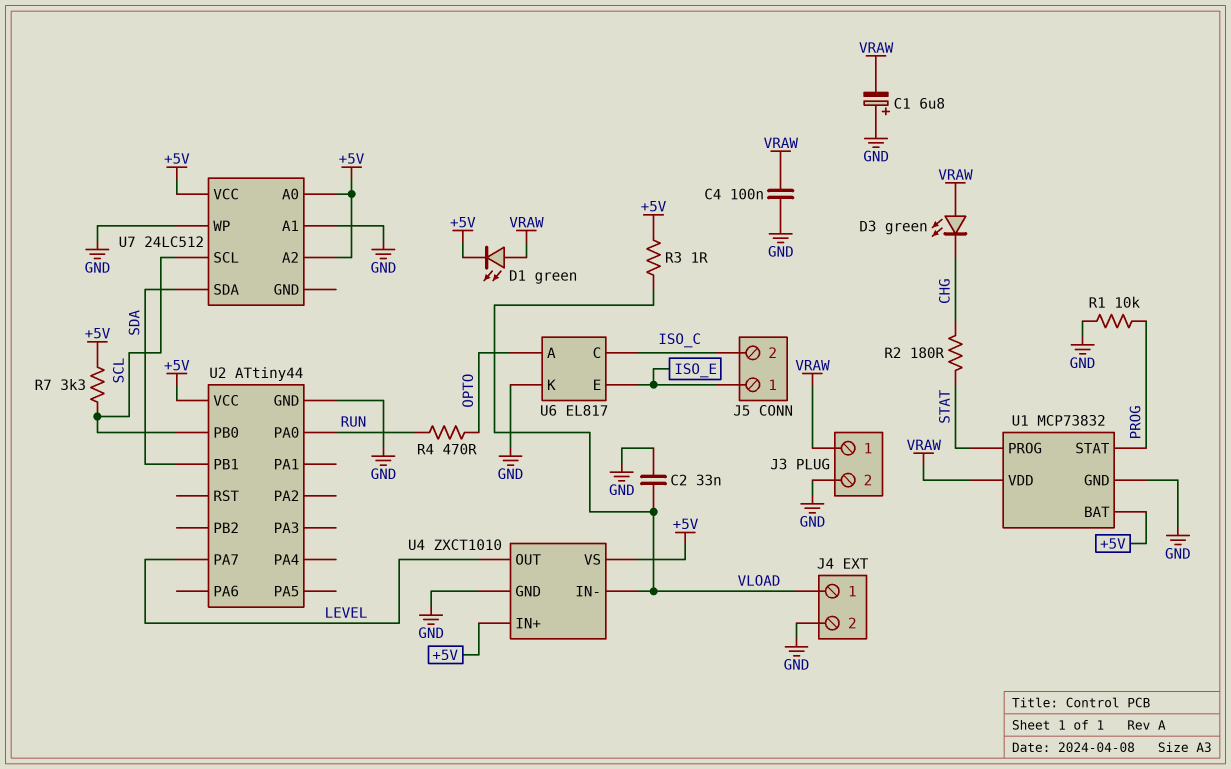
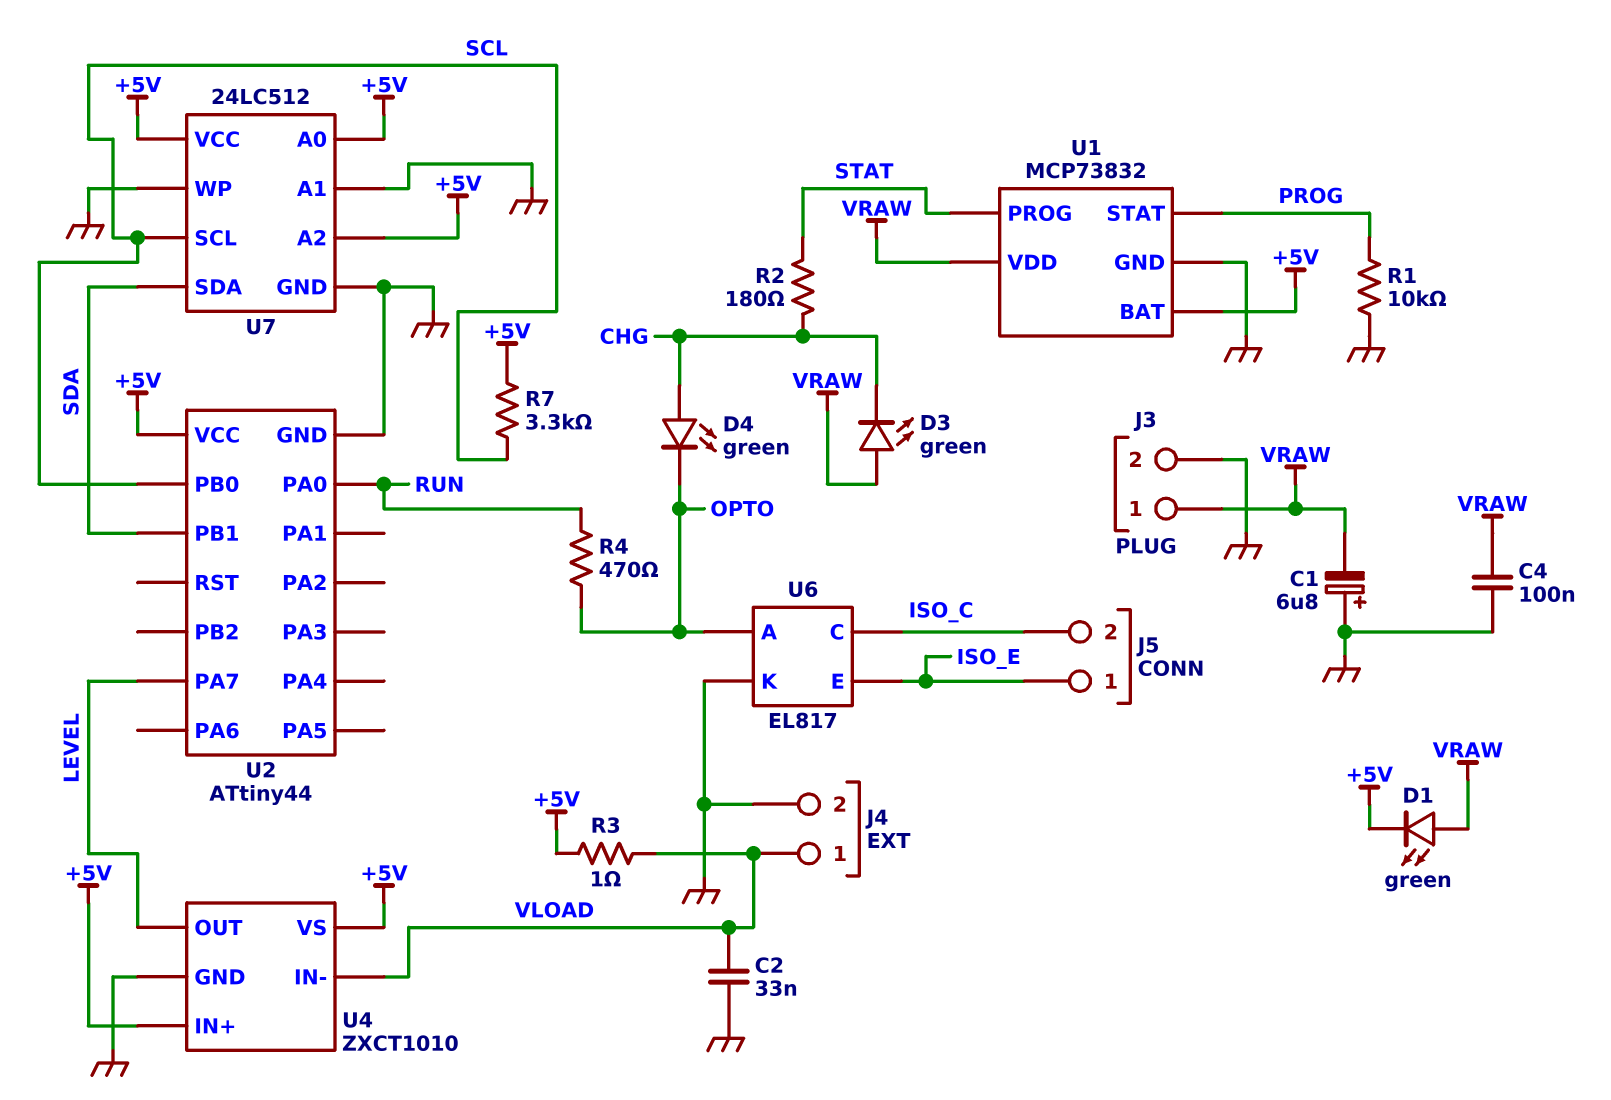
D4: none -> LED green (A CHG, K OPTO)
U7 pin GND: none -> GND

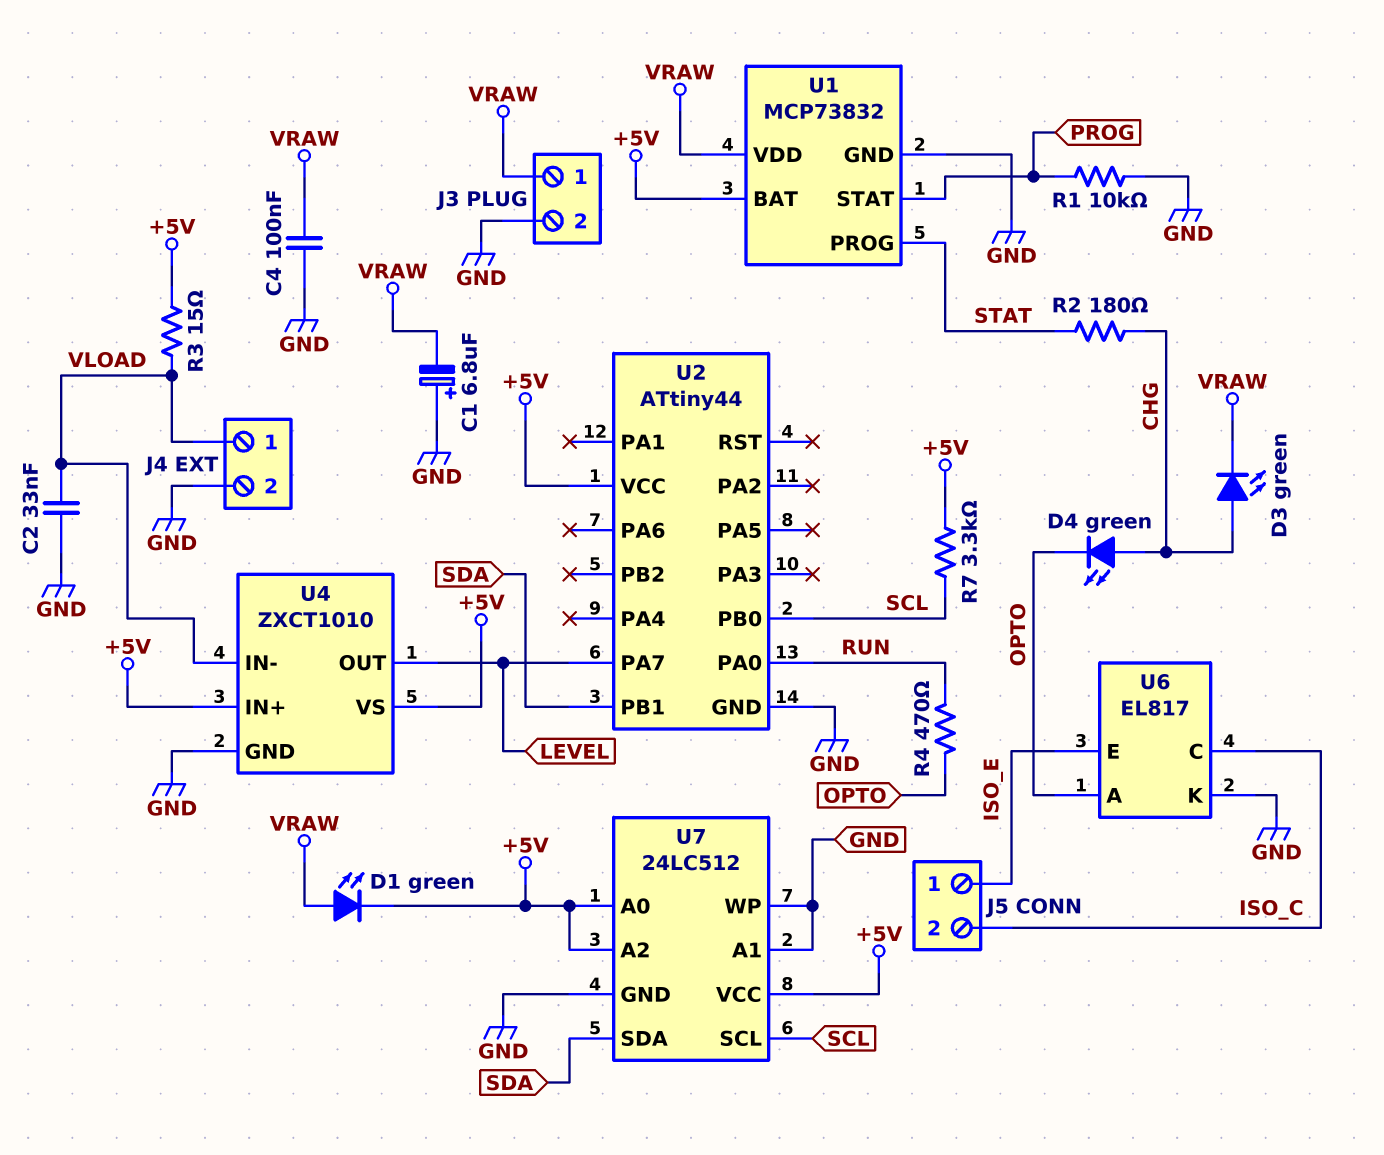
D3: LED green (A VRAW, K CHG) -> LED green (A CHG, K VRAW)
R3: 1 (+5V, VLOAD) -> 15 (+5V, VLOAD)

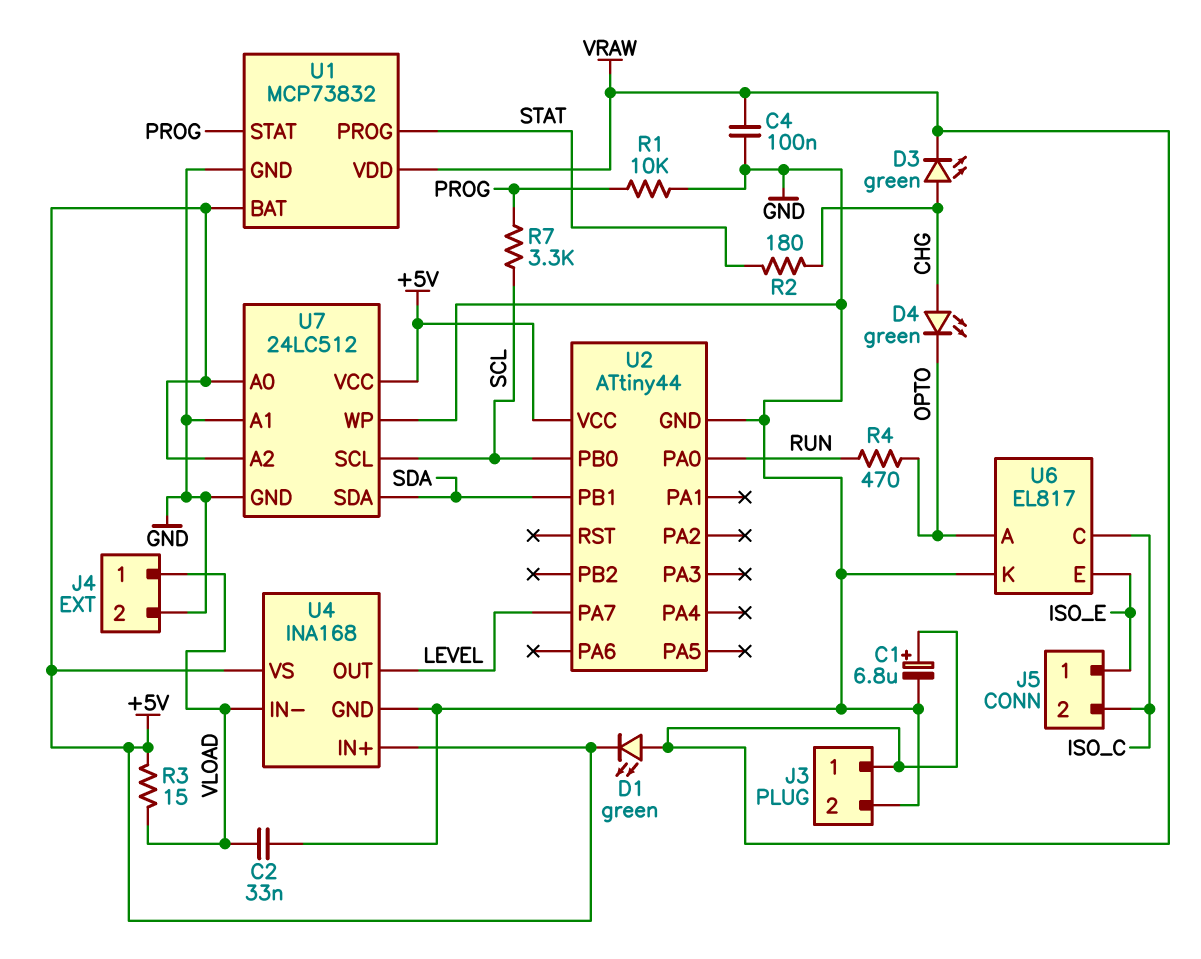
C1: 6.8uF (plus GND, minus VRAW) -> 6.8uF (plus VRAW, minus GND)
R7: 3.3k (+5V, SCL) -> 3.3k (PROG, SCL)
U4: ZXCT1010 -> INA168

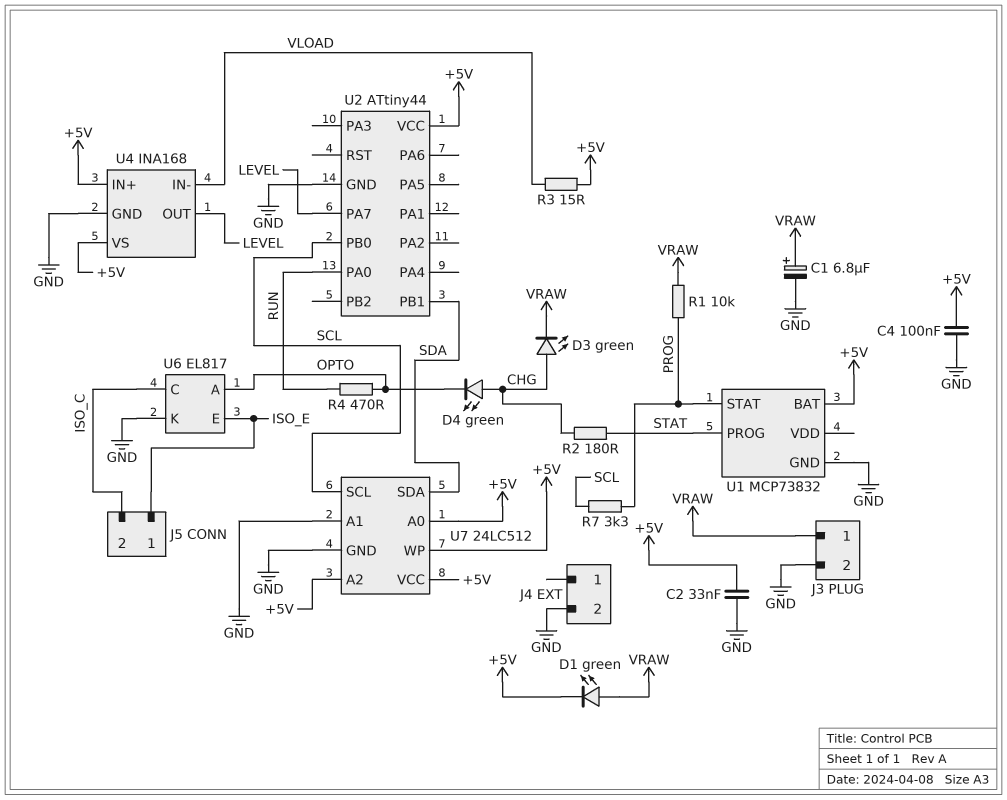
C2: 33nF (GND, VLOAD) -> 33nF (+5V, GND)
C4: 100nF (GND, VRAW) -> 100nF (+5V, GND)
J4 pin 1: VLOAD -> none
R1: 10k (GND, PROG) -> 10k (PROG, VRAW)
U1 pin VDD: VRAW -> none
U7 pin WP: GND -> +5V

